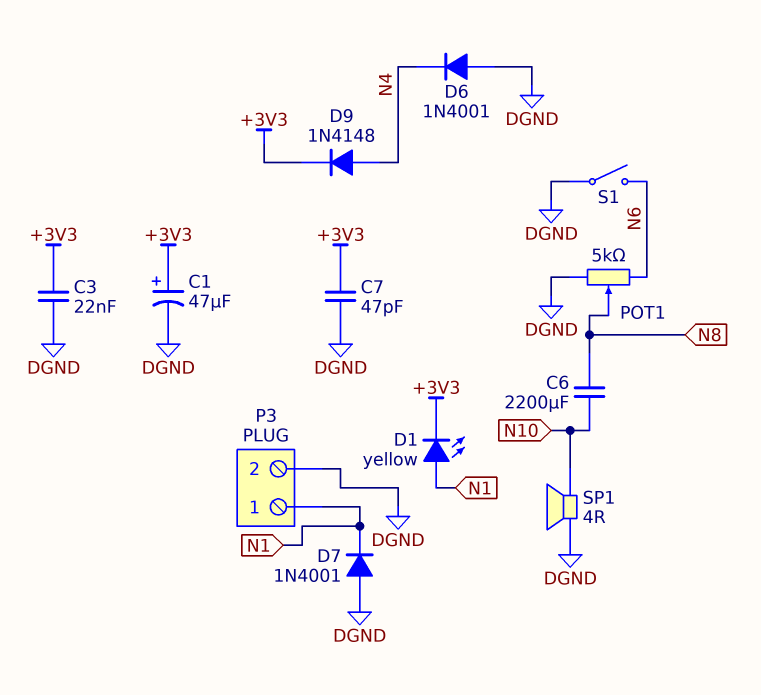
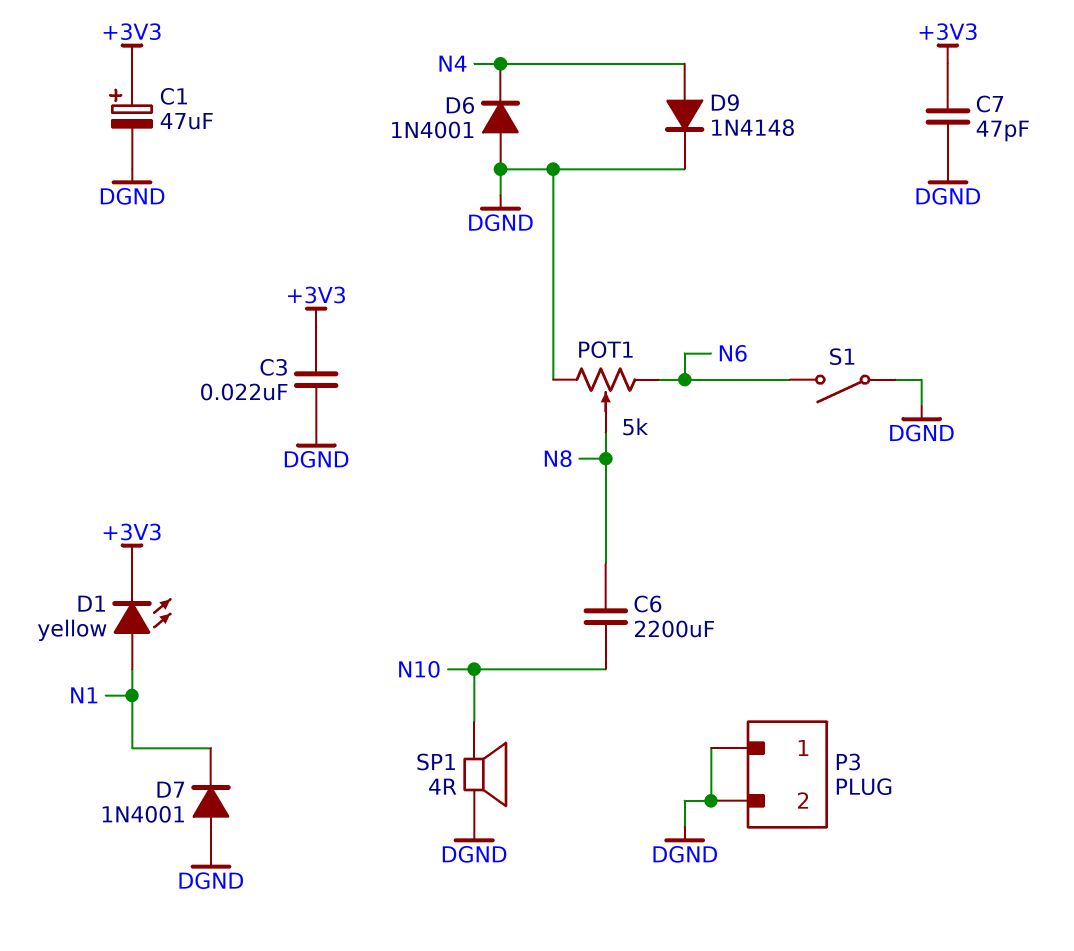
D9: diode 1N4148 (A N4, K +3V3) -> diode 1N4148 (A N4, K DGND)
P3 pin 1: N1 -> DGND

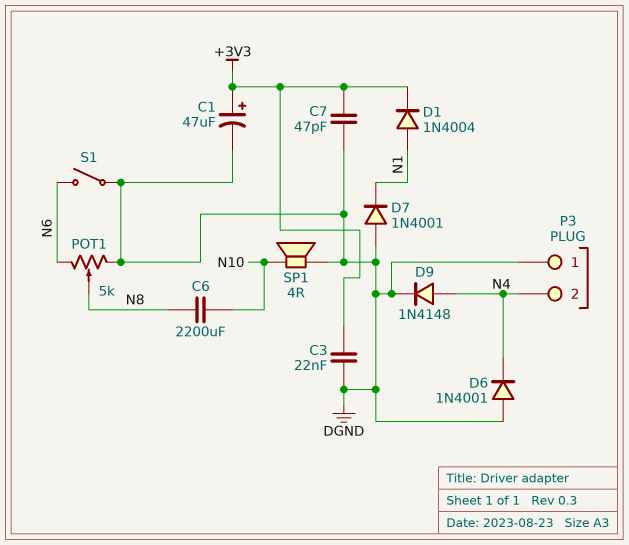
D1: LED yellow (A N1, K +3V3) -> diode 1N4004 (A N1, K +3V3)
P3 pin 2: DGND -> N4

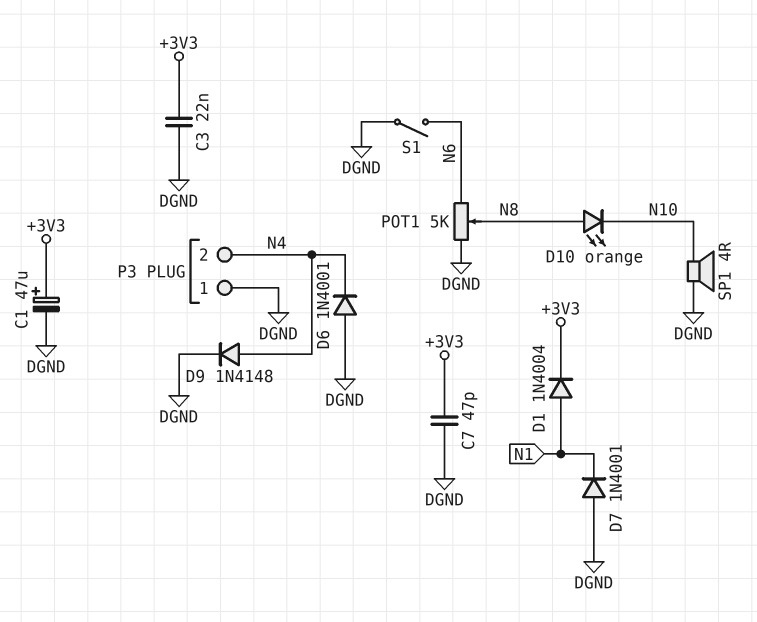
C6: 2200uF (N8, N10) -> none
D10: none -> LED orange (A N8, K N10)

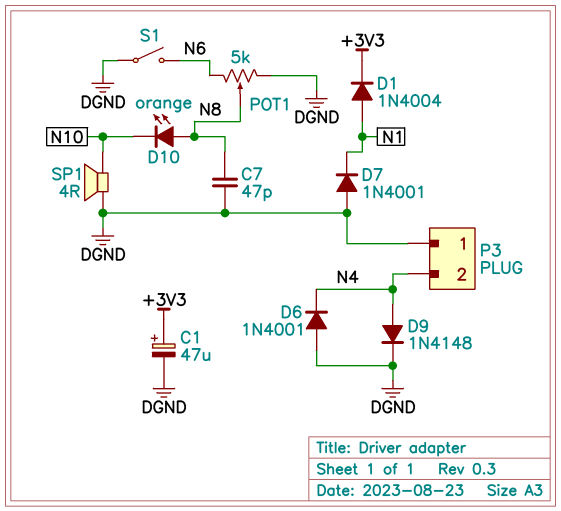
C3: 22nF (+3V3, DGND) -> none
C7: 47pF (+3V3, DGND) -> 47pF (DGND, N8)

